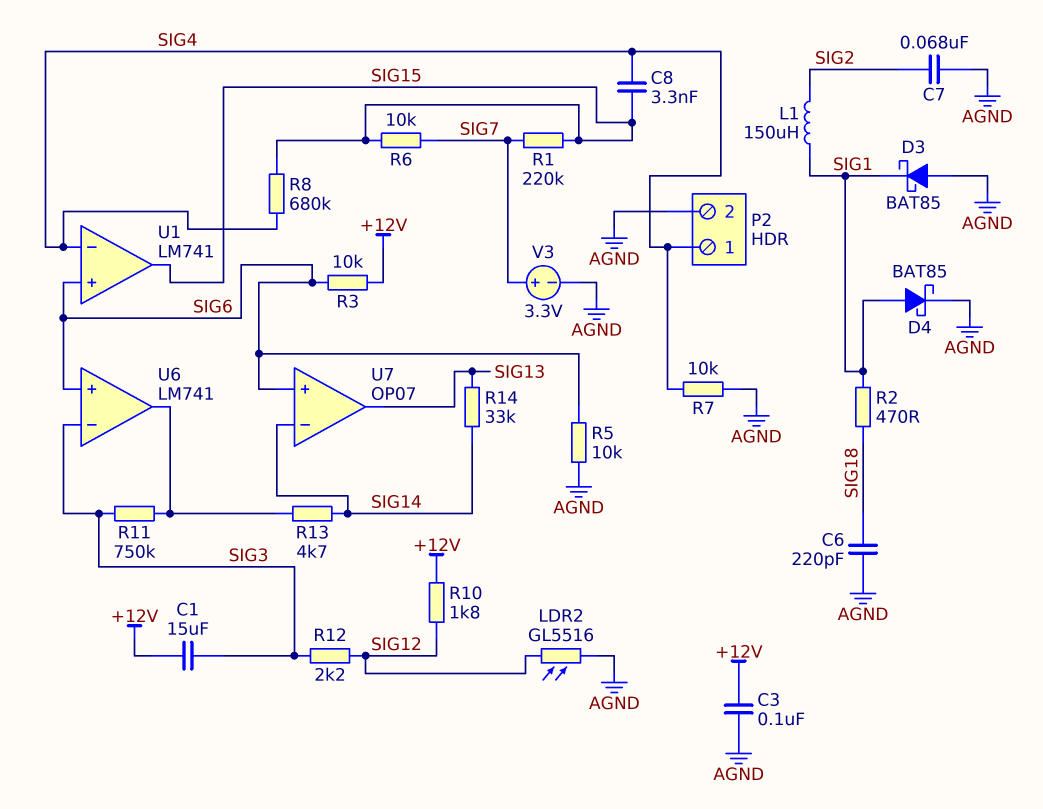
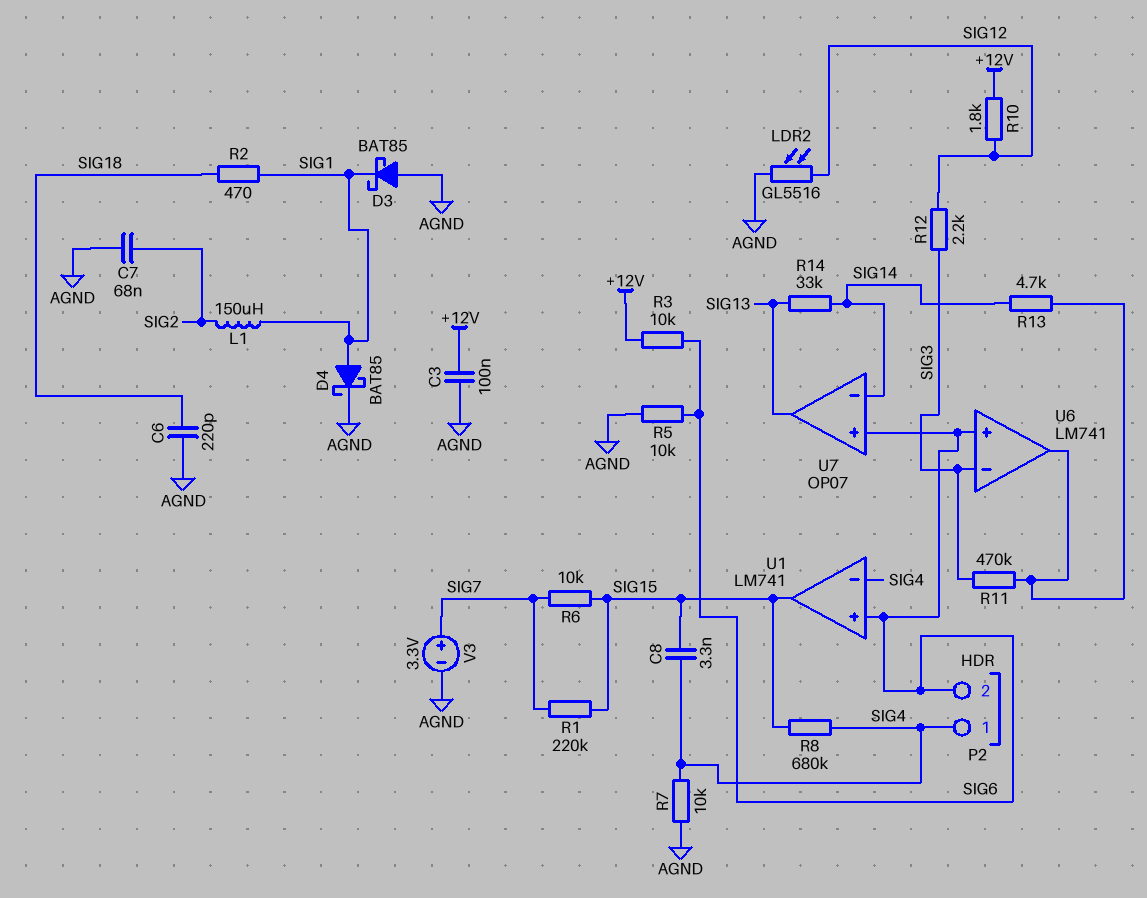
C1: 15uF (+12V, SIG3) -> none
P2 pin 2: AGND -> SIG6
R11: 750k (SIG3, U6/out) -> 470k (SIG3, U6/out)

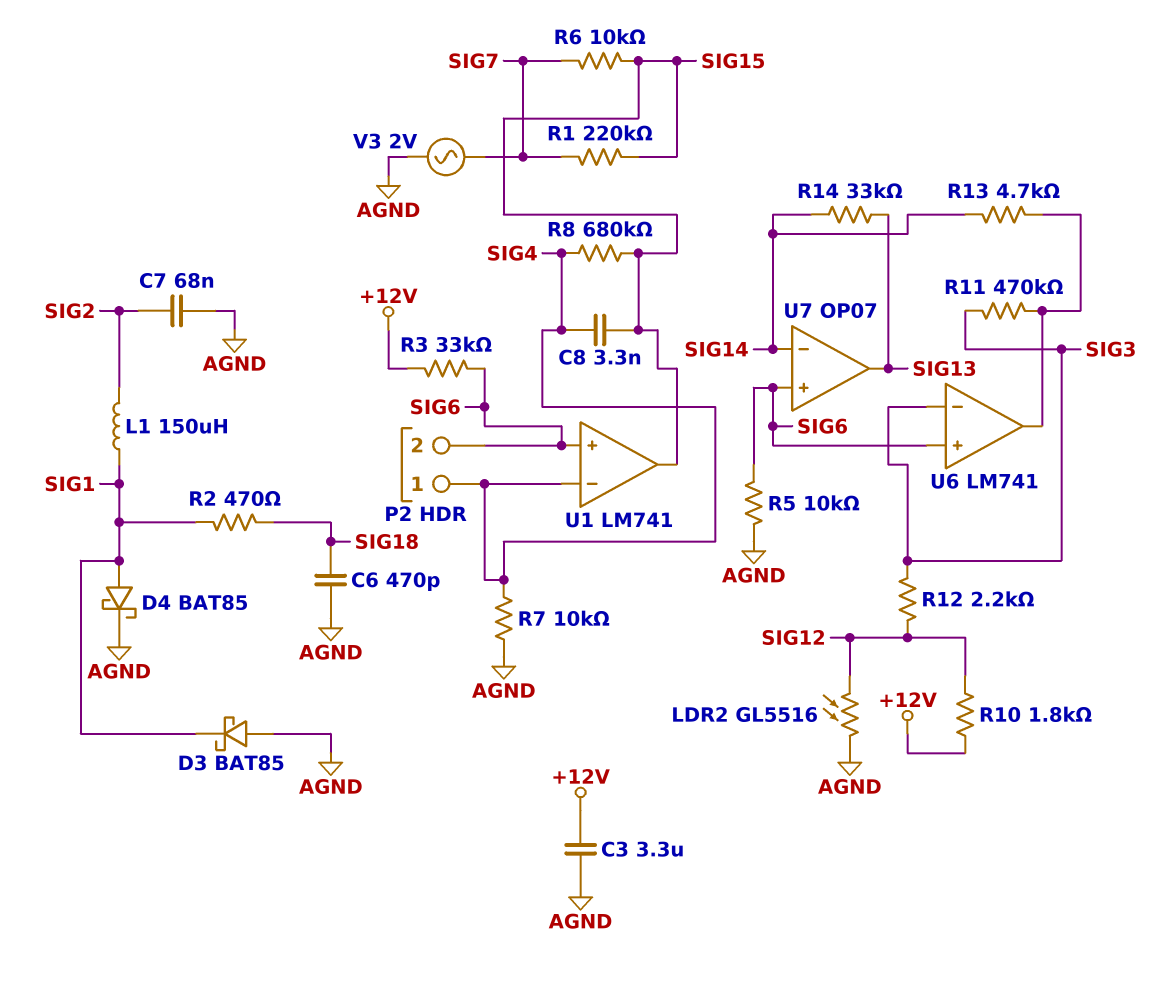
C3: 100nF (+12V, AGND) -> 3.3uF (+12V, AGND)
C6: 220pF (AGND, SIG18) -> 470pF (AGND, SIG18)
R3: 10k (+12V, SIG6) -> 33k (+12V, SIG6)
V3: 3.3V (plus SIG7, minus AGND) -> AC 2V (AGND, SIG7)

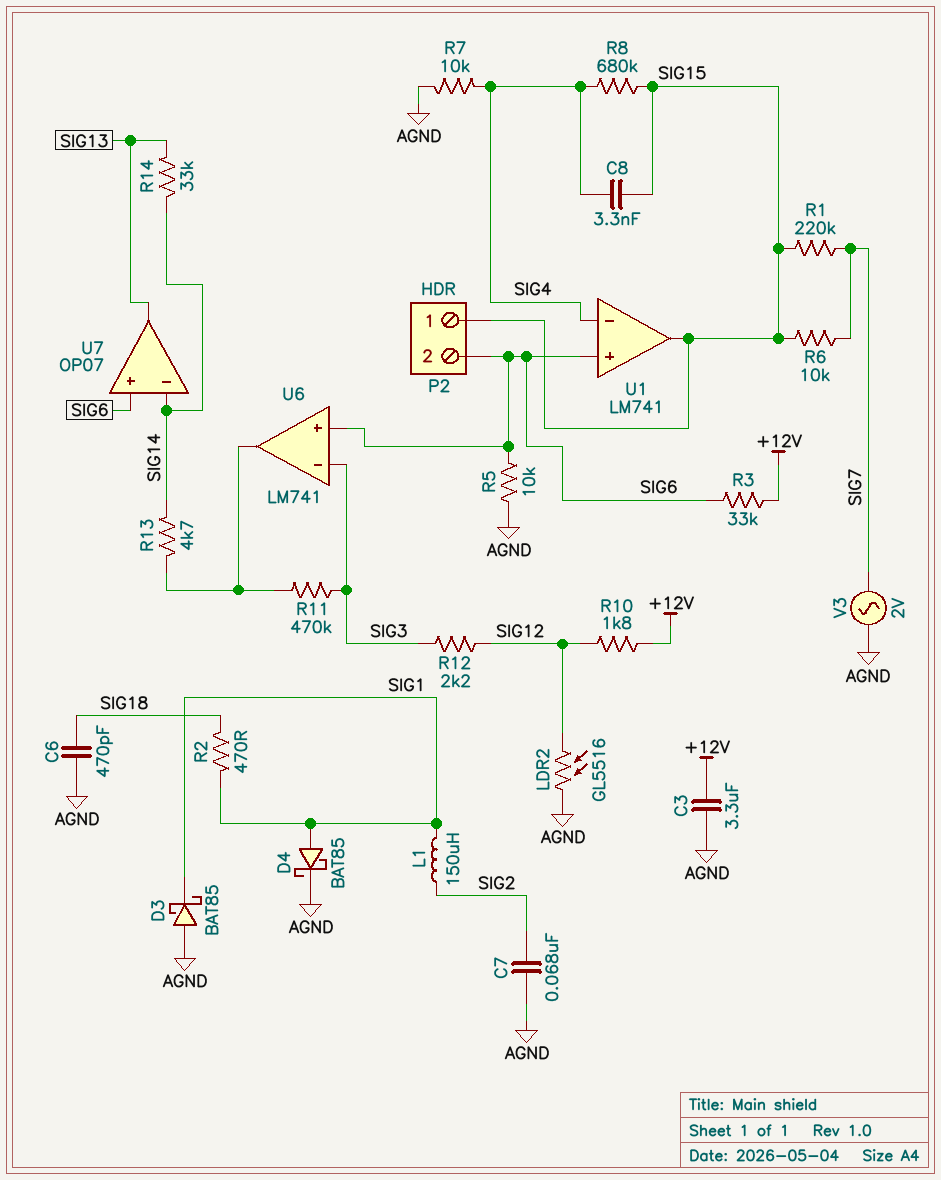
P2 pin 1: SIG4 -> SIG15

